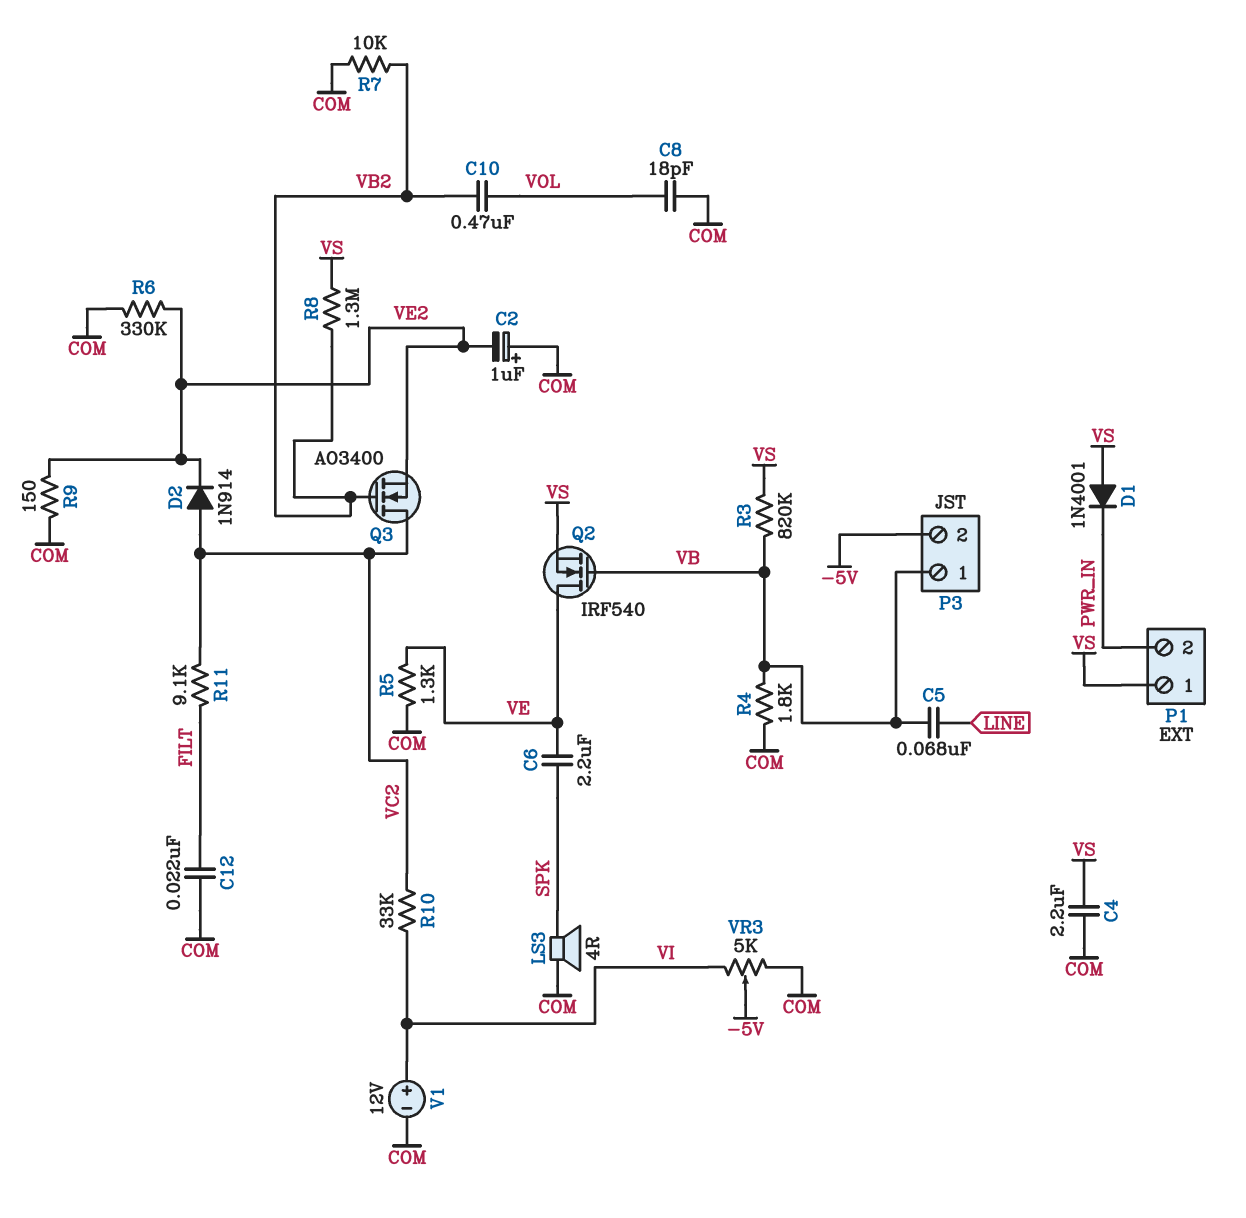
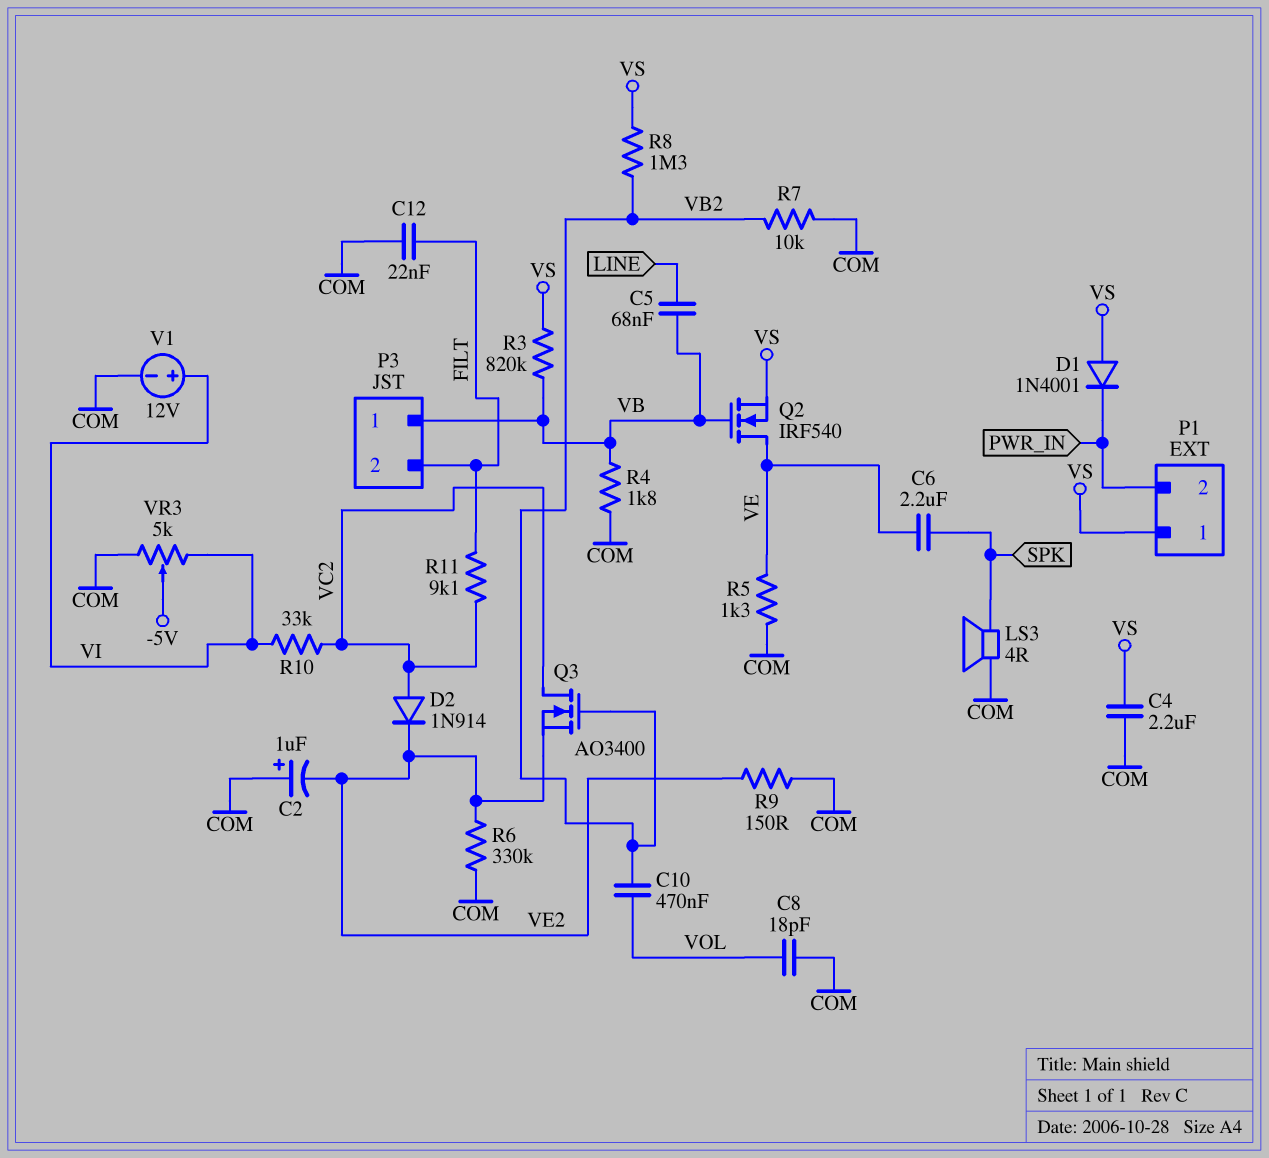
P3 pin 2: -5V -> FILT

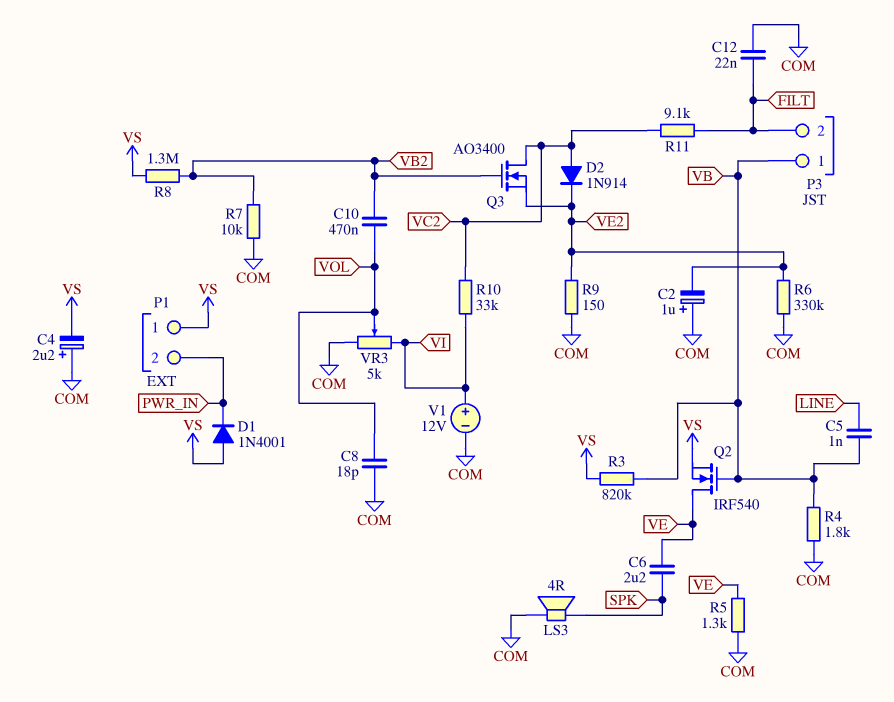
C4: 2.2uF (COM, VS) -> 2.2uF (plus COM, minus VS)
C5: 68nF (LINE, VB) -> 1nF (LINE, VB)
VR3: 5k (COM, VI, wiper -5V) -> 5k (COM, VI, wiper VOL)

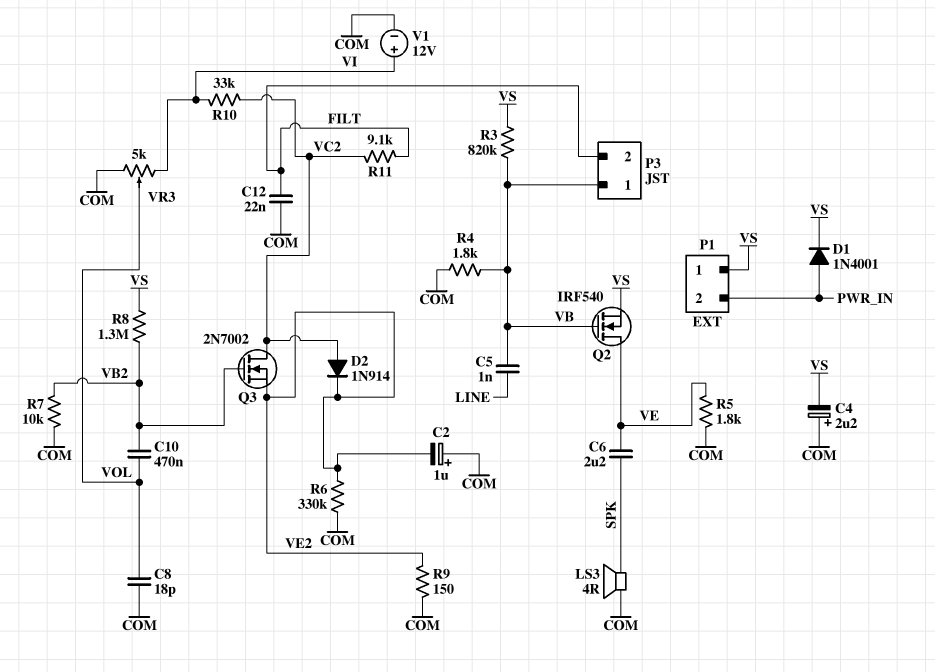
D1: diode 1N4001 (A VS, K PWR_IN) -> diode 1N4001 (A PWR_IN, K VS)
Q3: NMOS AO3400 (G VB2, D VC2, S VE2) -> NMOS 2N7002 (G VB2, D VC2, S VE2)
R5: 1.3k (COM, VE) -> 1.8k (COM, VE)

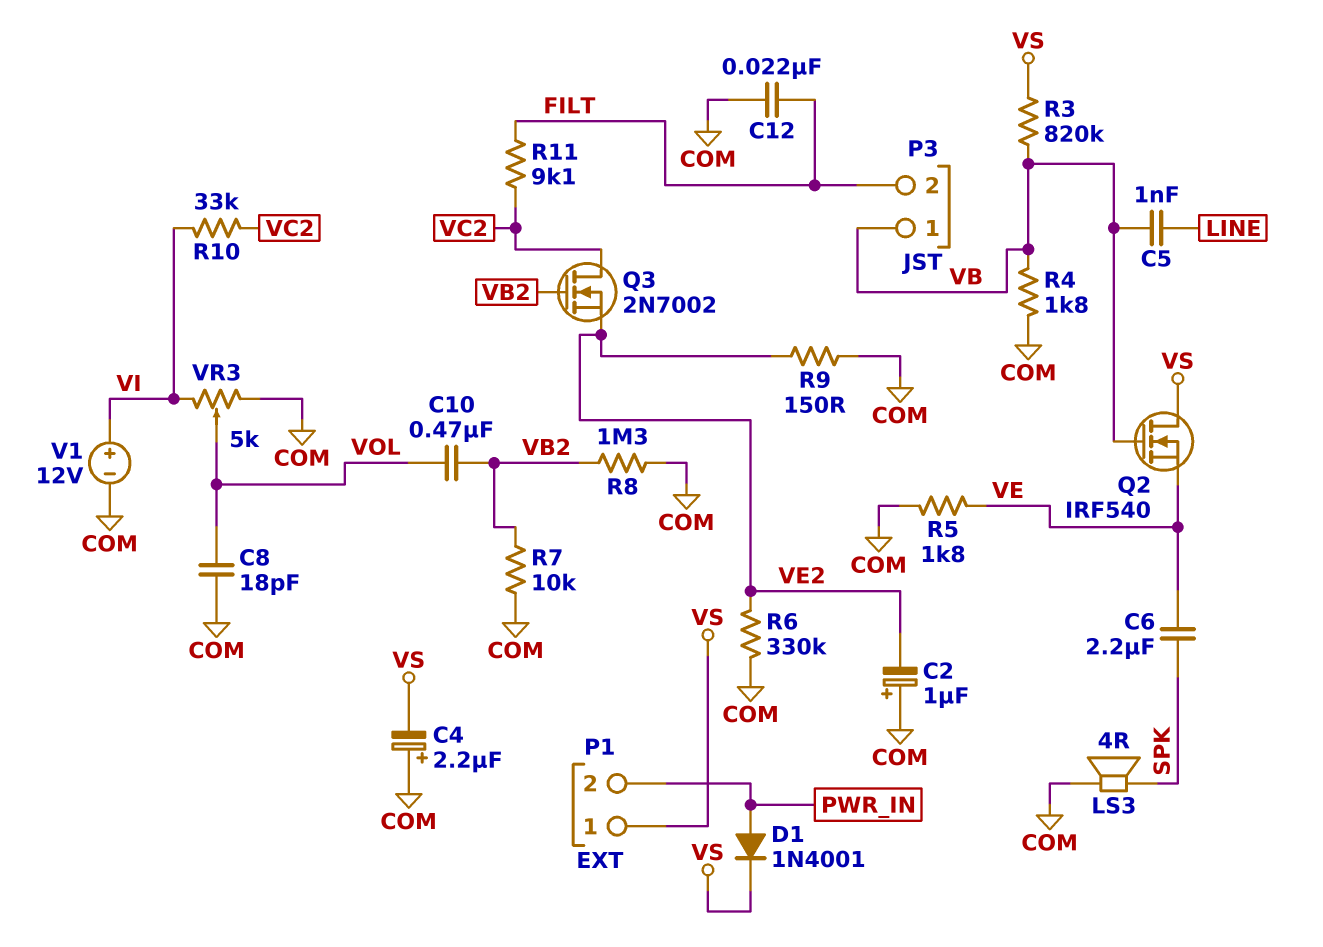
D2: diode 1N914 (A VC2, K VE2) -> none
Q2: NMOS IRF540 (G VB, D VE, S VS) -> NMOS IRF540 (G VB, D VS, S VE)
R8: 1.3M (VB2, VS) -> 1.3M (COM, VB2)

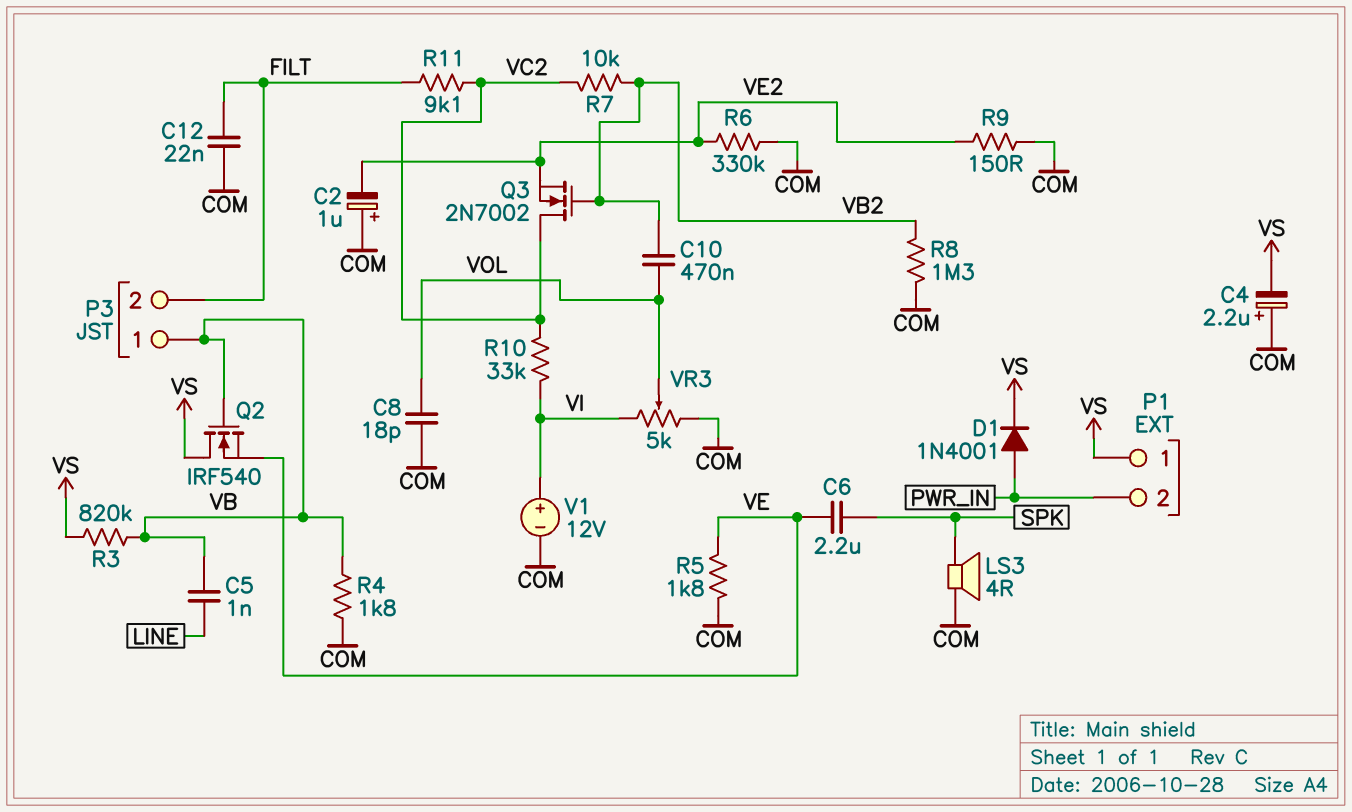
R7: 10k (COM, VB2) -> 10k (VB2, VC2)

